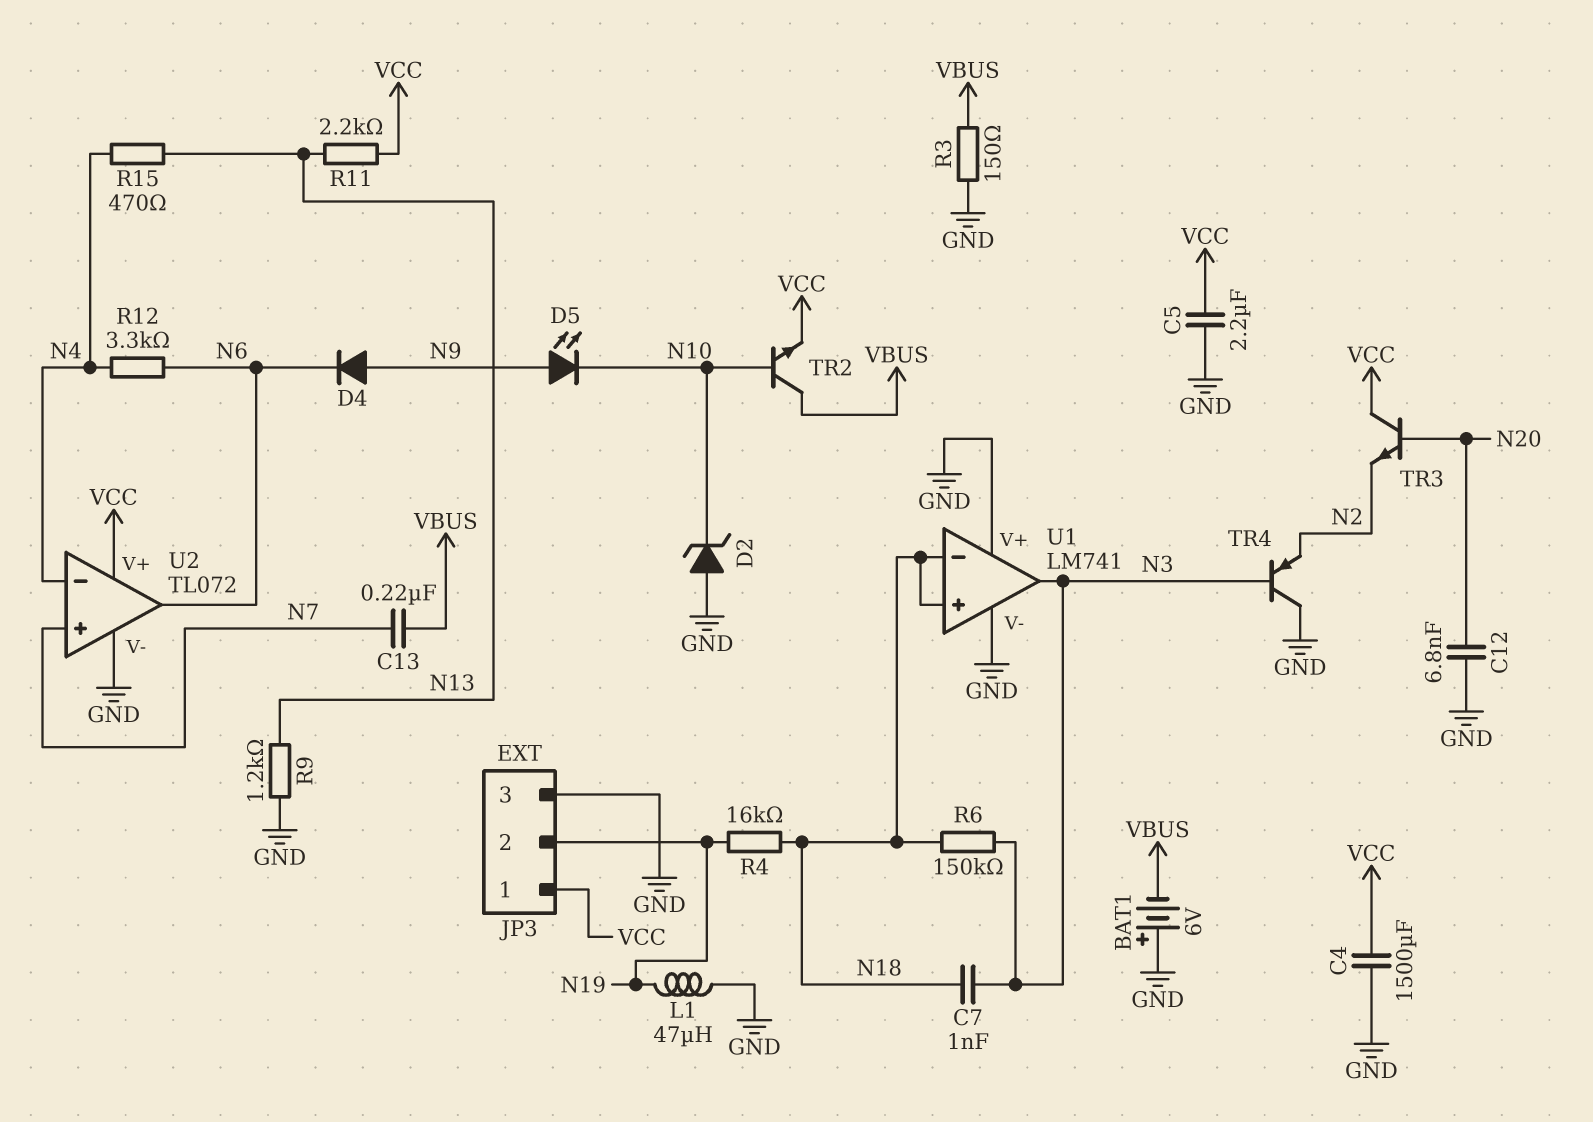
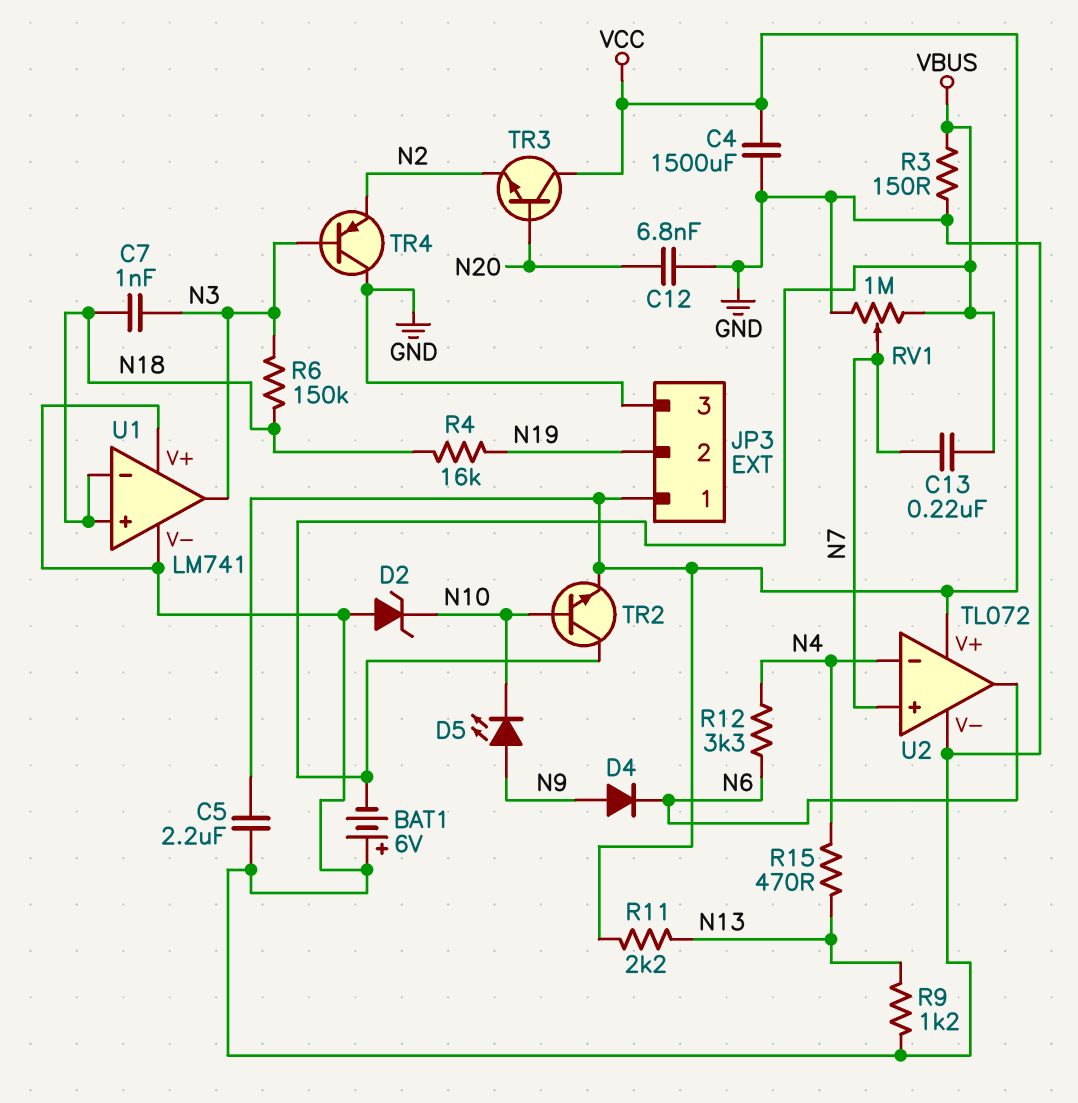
L1: 47uH (GND, N19) -> none
RV1: none -> 1M (GND, VBUS, wiper N7)

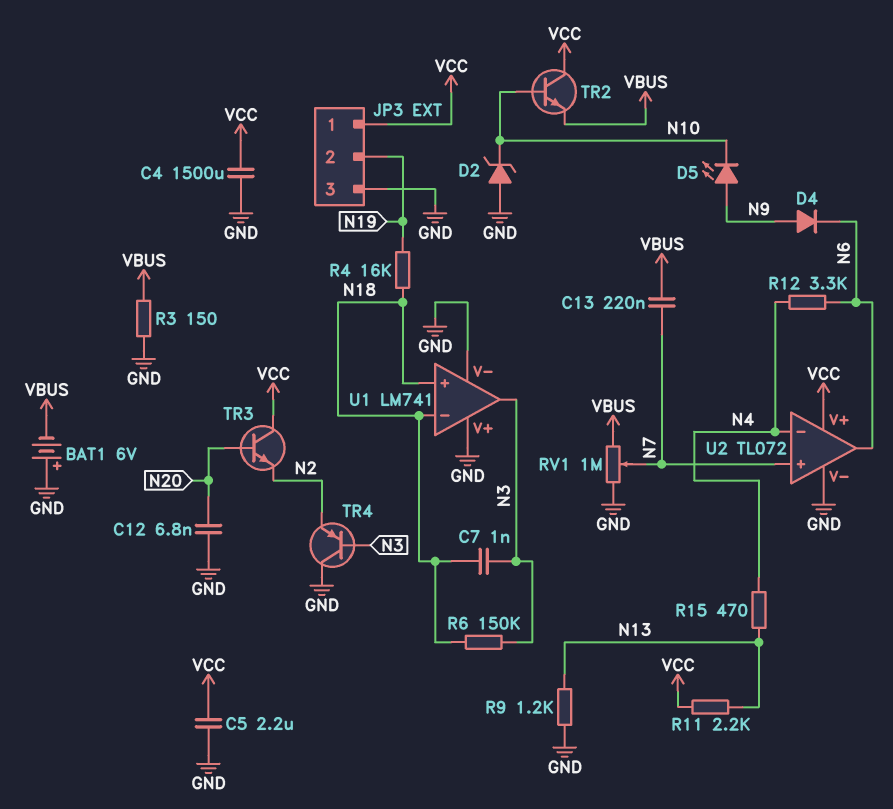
TR2: NPN (B N10, C VBUS, E VCC) -> NPN (B N10, C VCC, E VBUS)

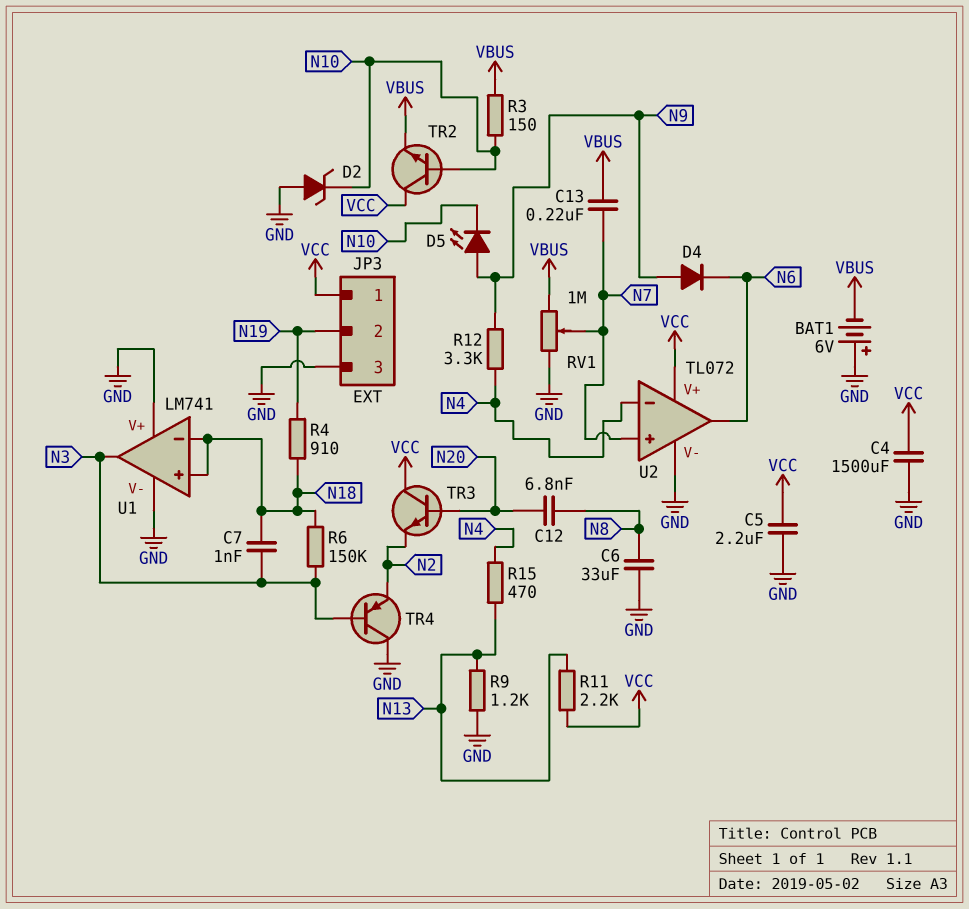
C6: none -> 33uF (GND, N8)
C12: 6.8nF (GND, N20) -> 6.8nF (N8, N20)
R3: 150 (GND, VBUS) -> 150 (N10, VBUS)
R4: 16k (N18, N19) -> 910 (N18, N19)
R12: 3.3k (N4, N6) -> 3.3k (N4, N9)

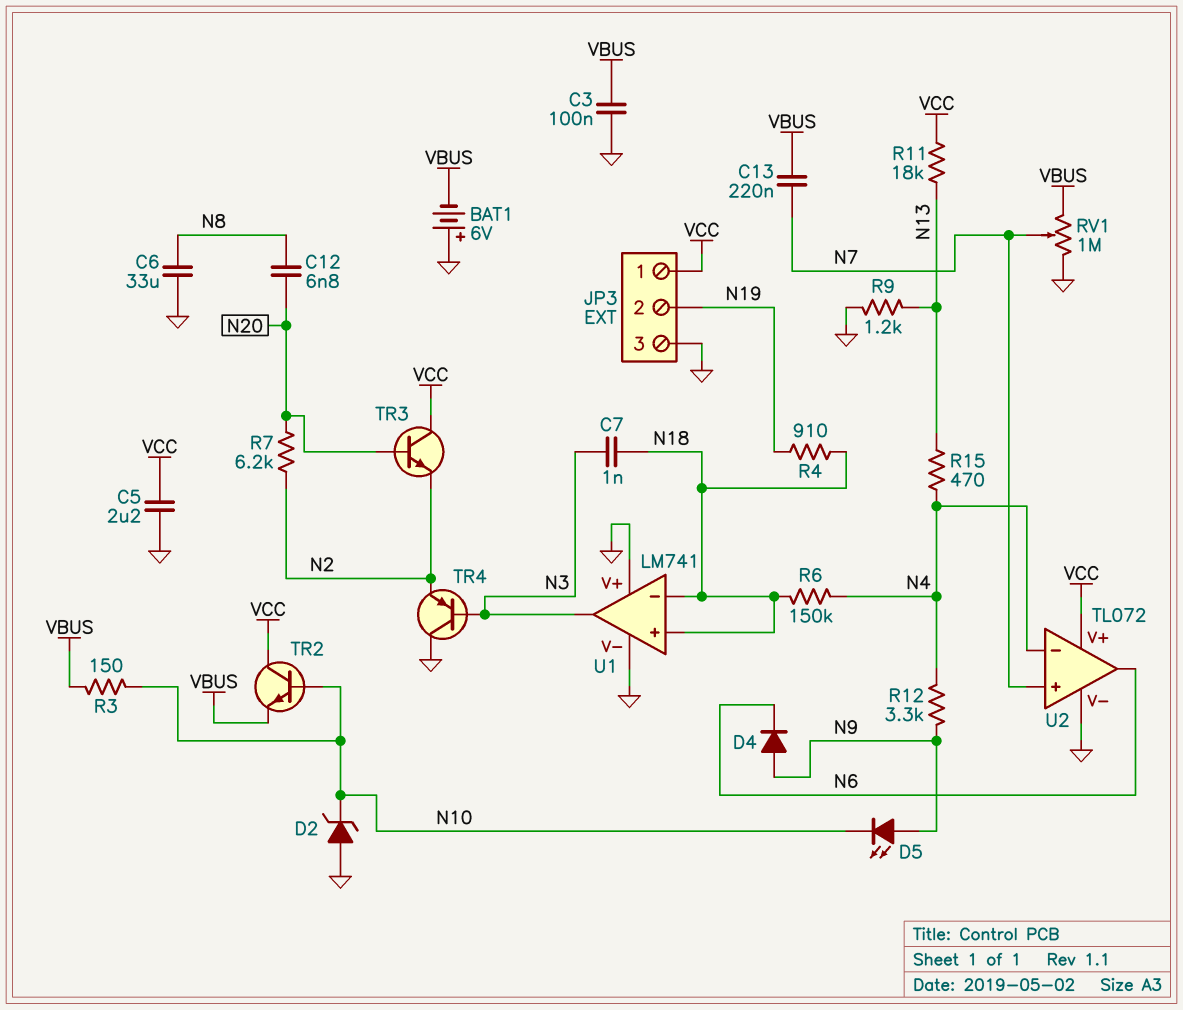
C3: none -> 100nF (GND, VBUS)
C4: 1500uF (GND, VCC) -> none
R6: 150k (N3, N18) -> 150k (N4, N18)
R7: none -> 6.2k (N2, N20)
R11: 2.2k (N13, VCC) -> 18k (N13, VCC)

